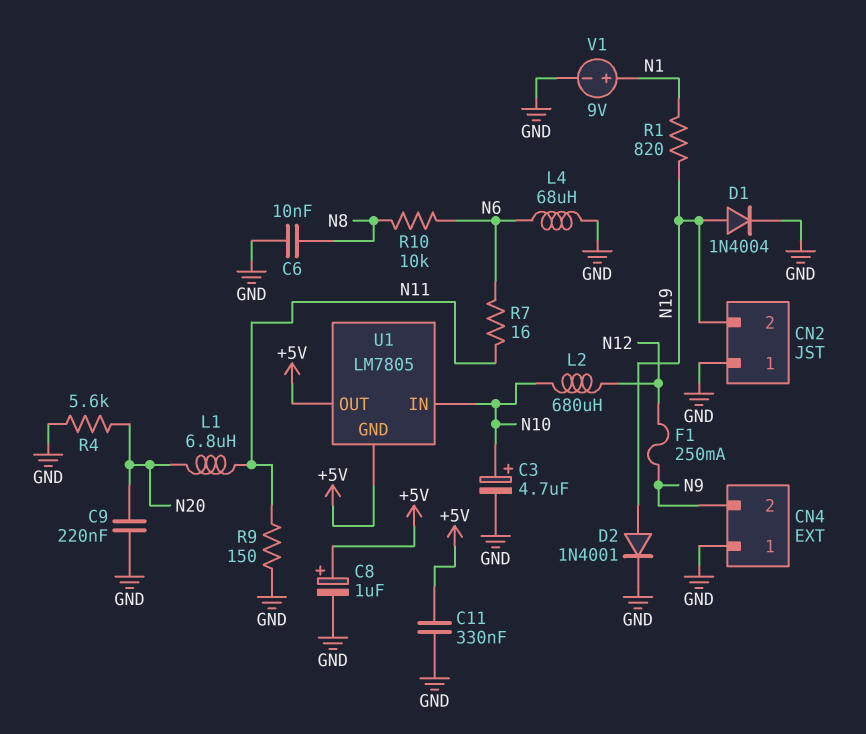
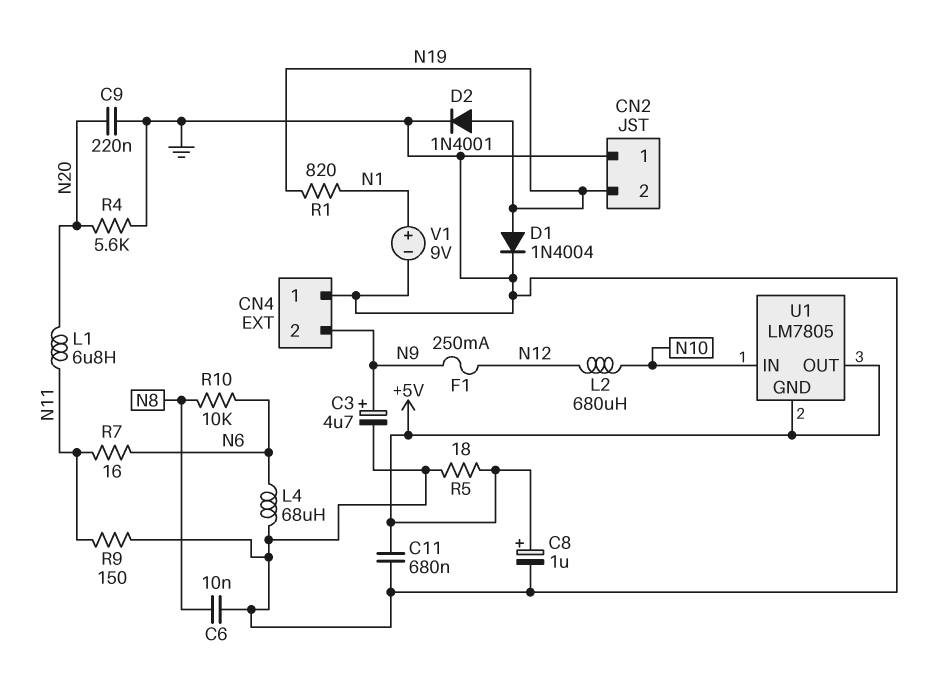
C3: 4.7uF (plus N10, minus GND) -> 4.7uF (plus N9, minus GND)
C11: 330nF (+5V, GND) -> 680nF (+5V, GND)
R5: none -> 18 (+5V, GND)

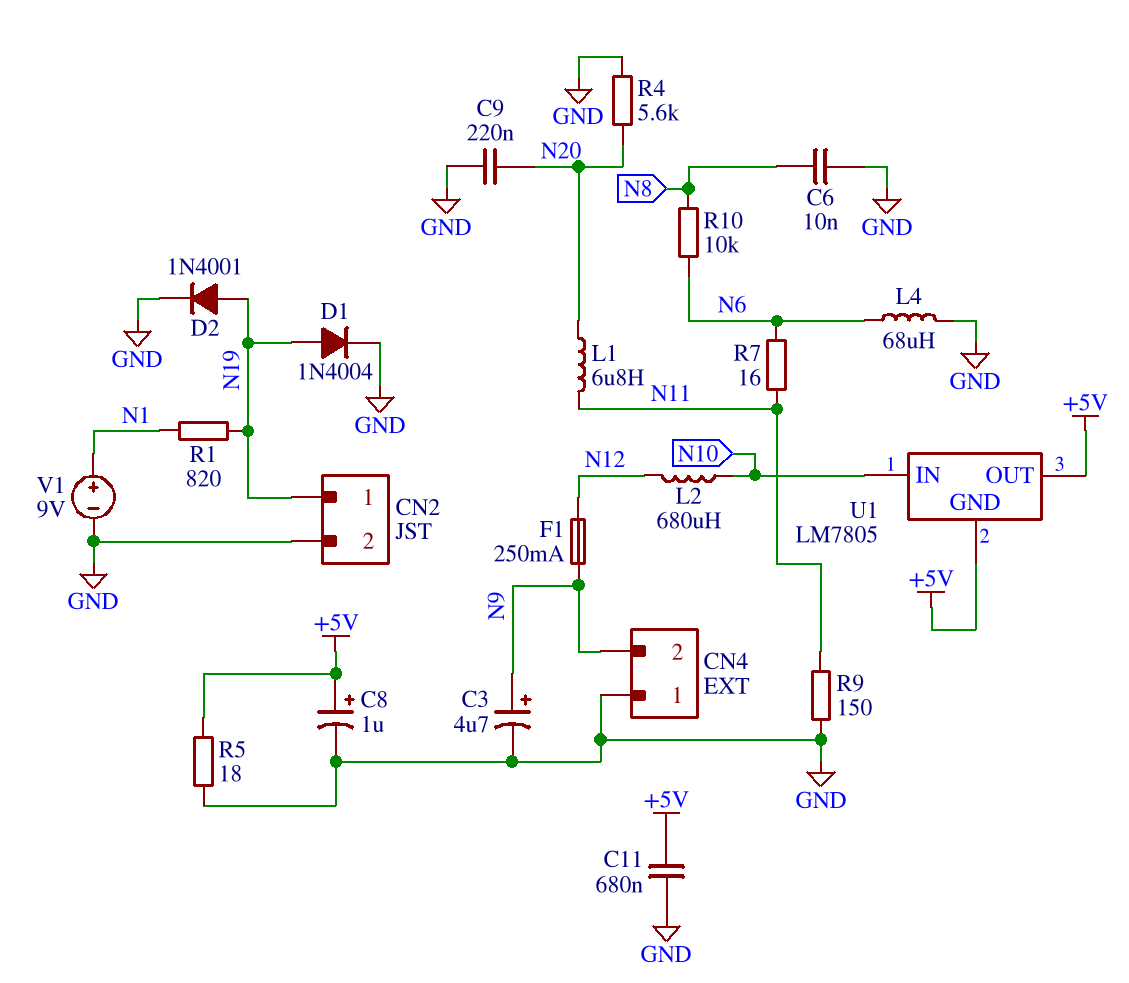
CN2 pin 1: GND -> N19
CN2 pin 2: N19 -> GND

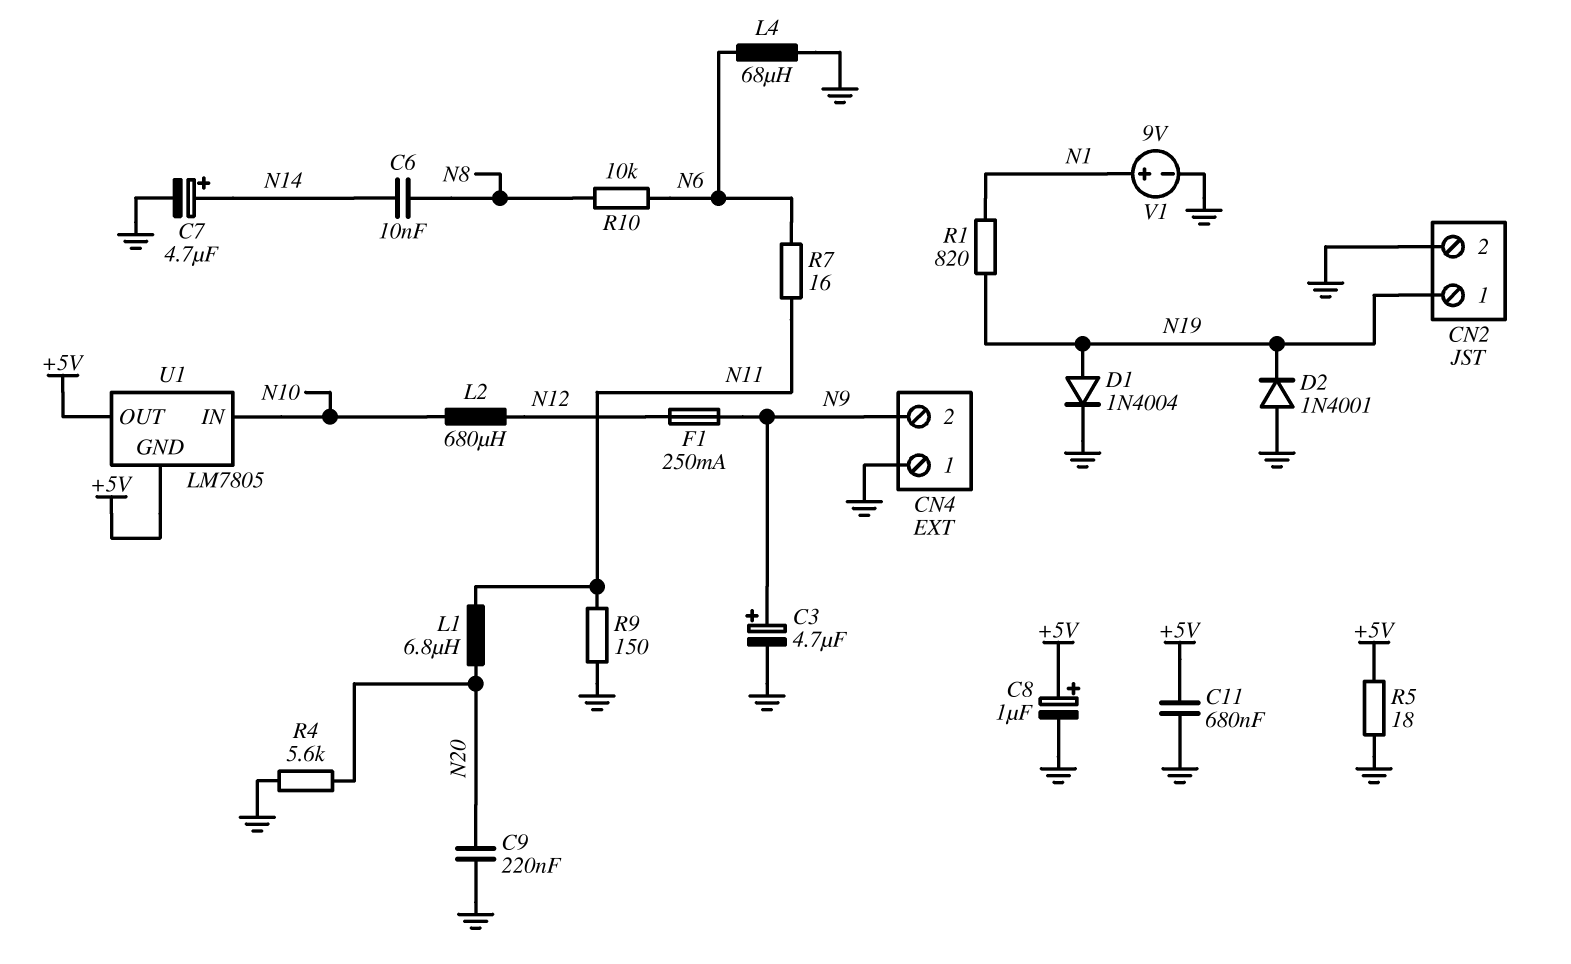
C6: 10nF (GND, N8) -> 10nF (N8, N14)
C7: none -> 4.7uF (plus N14, minus GND)
D2: diode 1N4001 (A N19, K GND) -> diode 1N4001 (A GND, K N19)

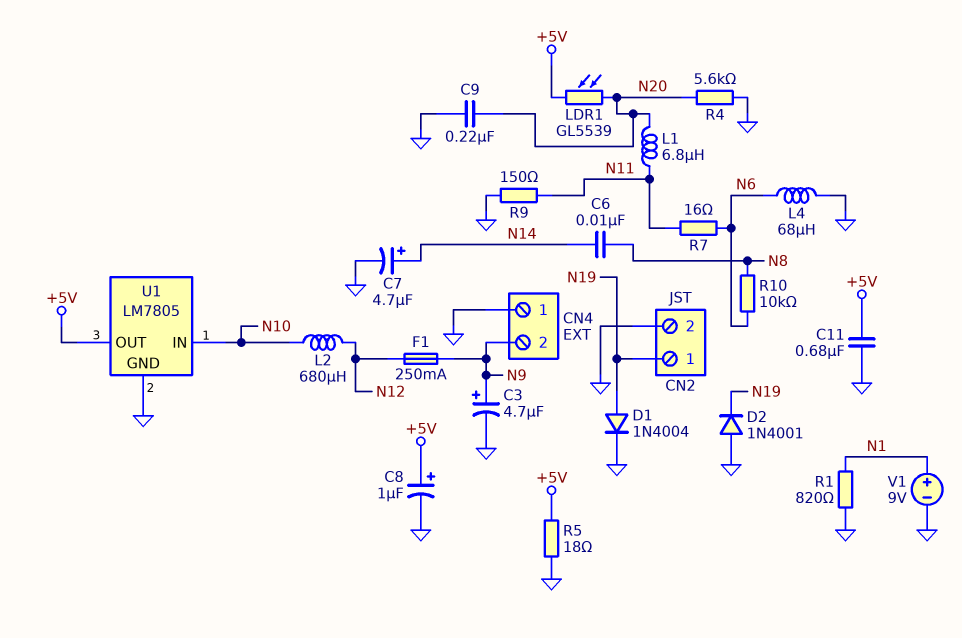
LDR1: none -> GL5539 (+5V, N20)
R1: 820 (N1, N19) -> 820 (GND, N1)
U1 pin GND: +5V -> GND

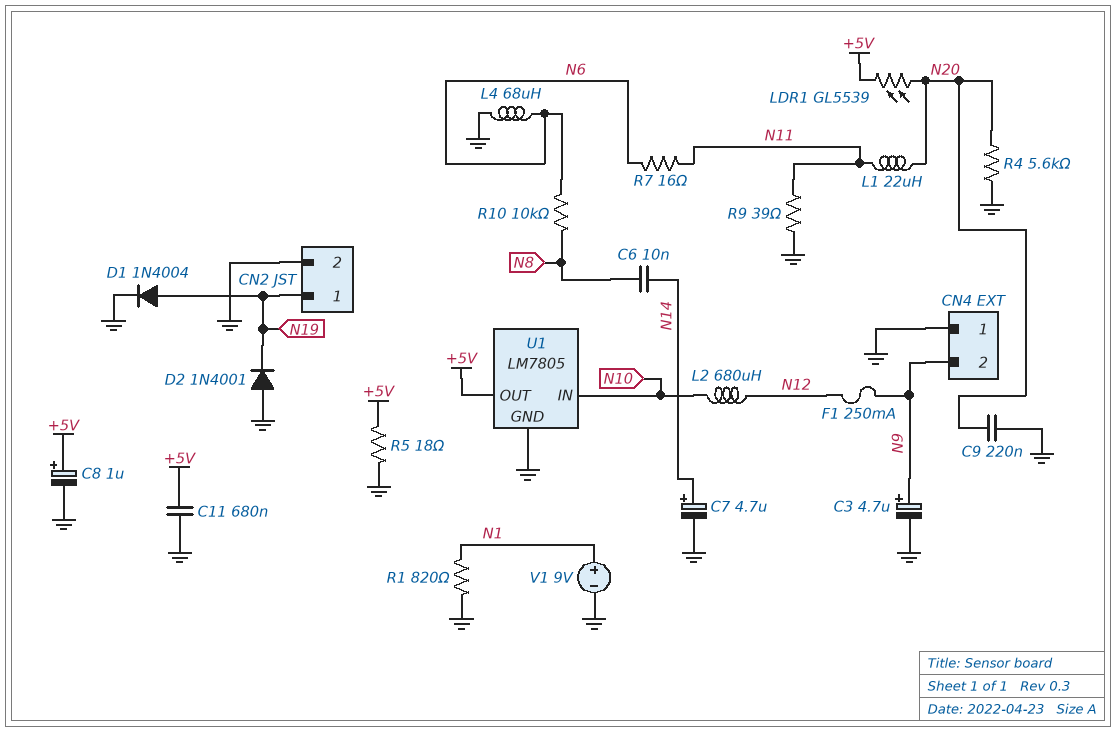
L1: 6.8uH (N11, N20) -> 22uH (N11, N20)
R9: 150 (GND, N11) -> 39 (GND, N11)

